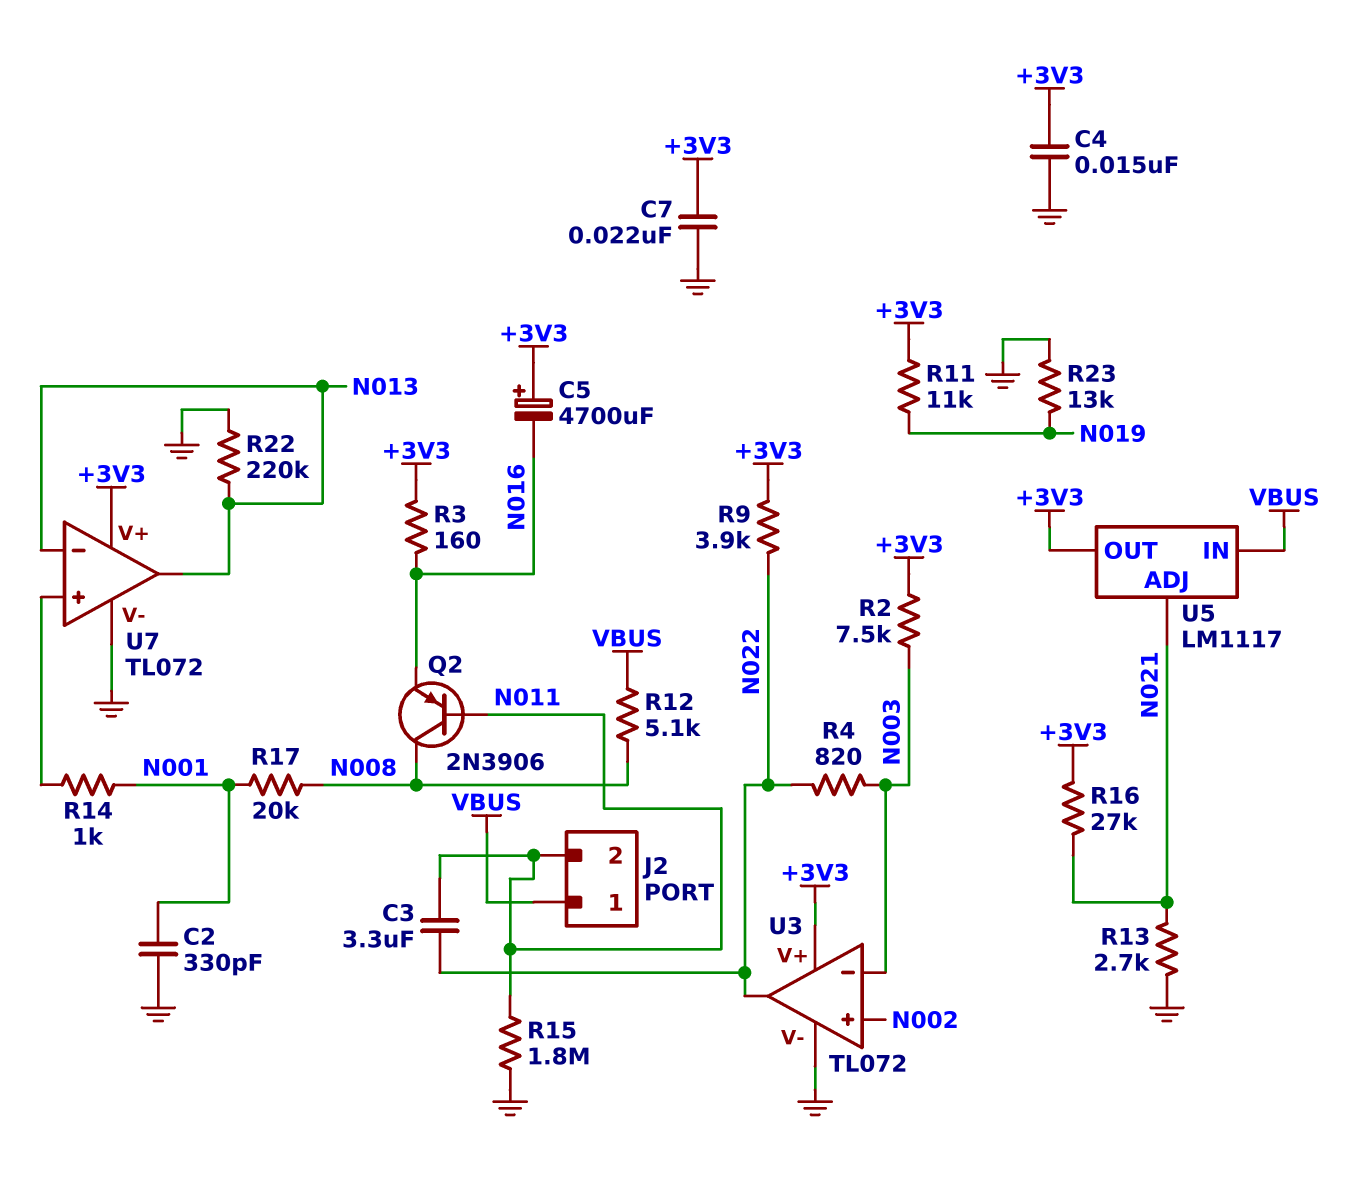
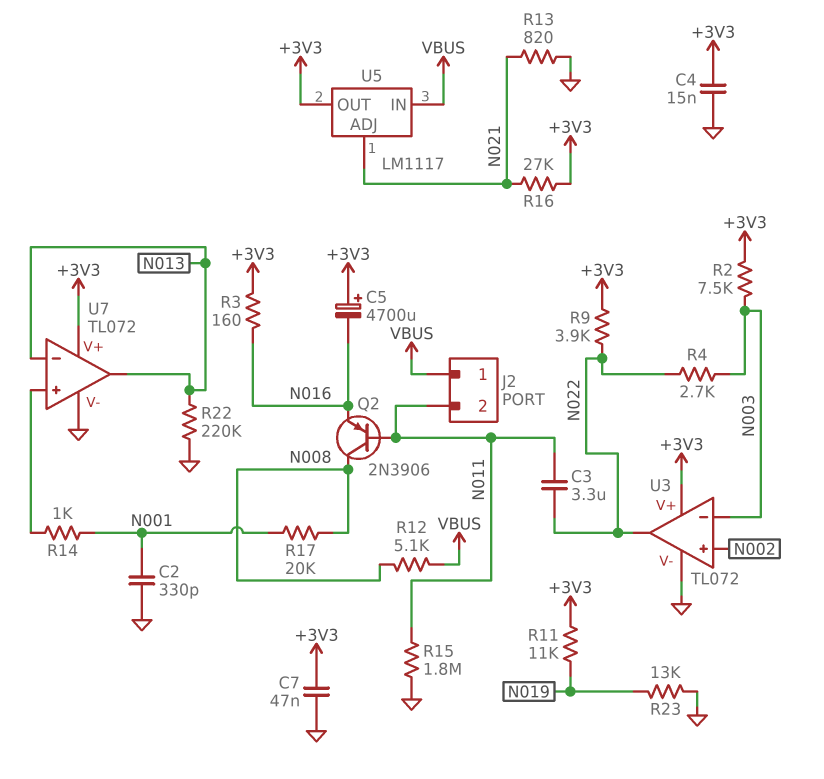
C7: 22nF (+3V3, GND) -> 47nF (+3V3, GND)
R4: 820 (N003, N022) -> 2.7k (N003, N022)
R13: 2.7k (GND, N021) -> 820 (GND, N021)

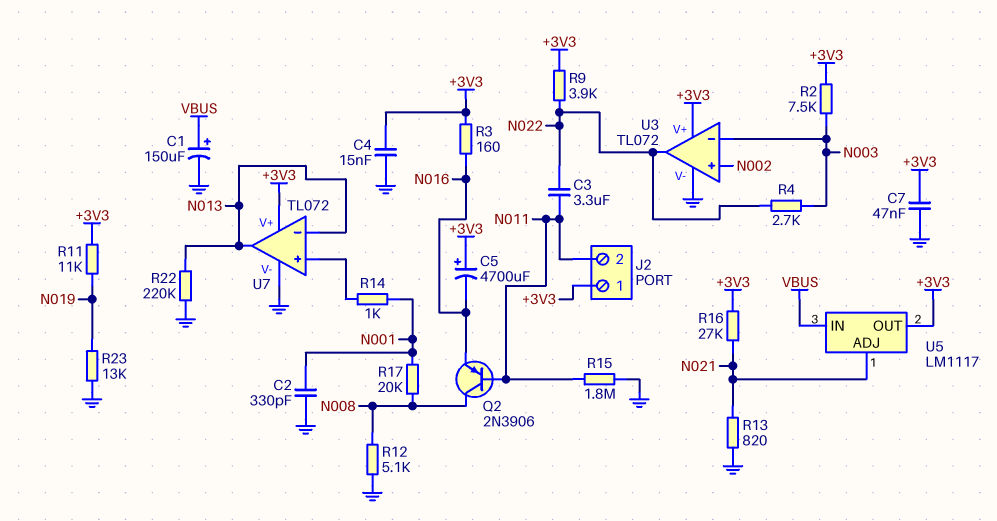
C1: none -> 150uF (plus VBUS, minus GND)
J2 pin 1: VBUS -> +3V3
R12: 5.1k (N008, VBUS) -> 5.1k (GND, N008)

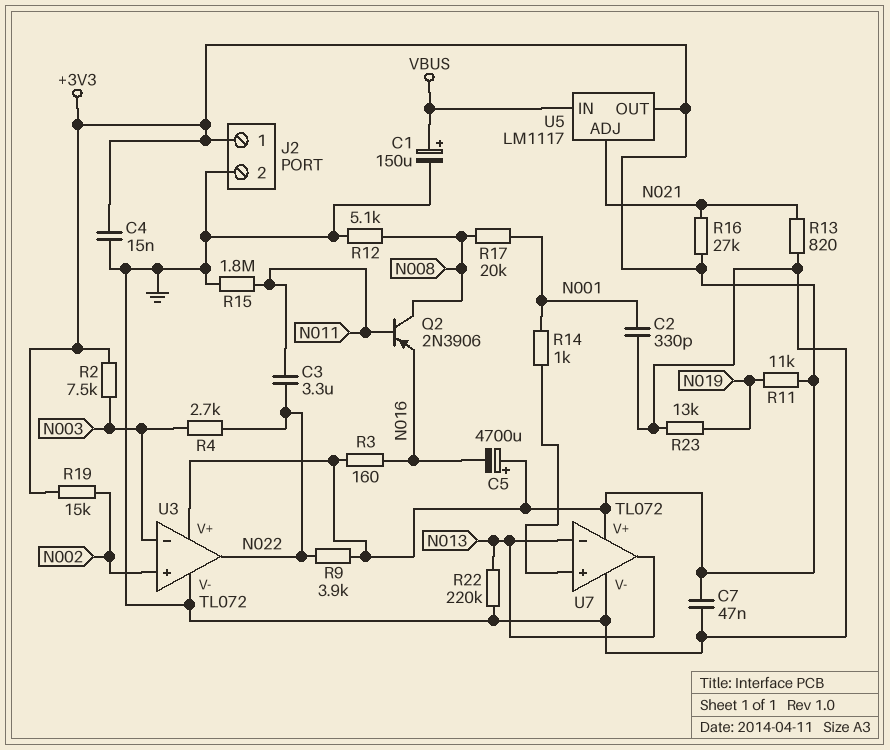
J2 pin 2: N011 -> GND
R19: none -> 15k (+3V3, N002)

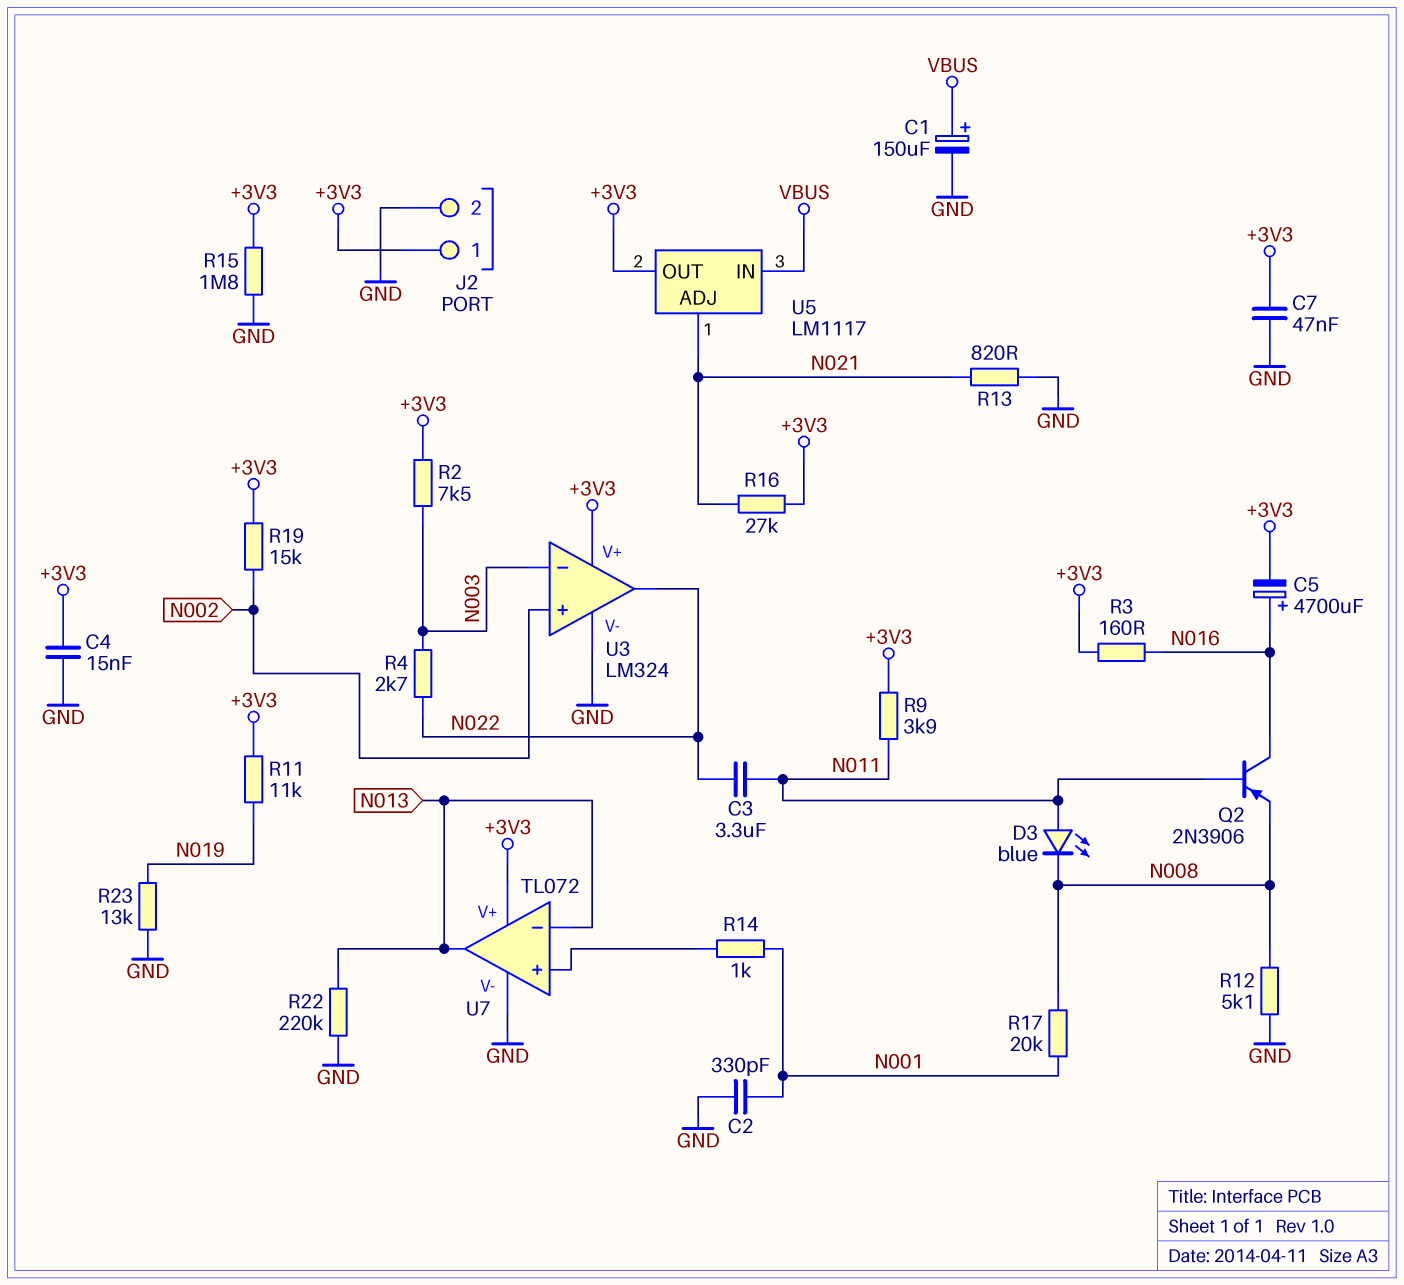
C5: 4700uF (plus +3V3, minus N016) -> 4700uF (plus N016, minus +3V3)
D3: none -> LED blue (A N011, K N008)
Q2: PNP 2N3906 (B N011, C N008, E N016) -> PNP 2N3906 (B N011, C N016, E N008)
R9: 3.9k (+3V3, N022) -> 3.9k (+3V3, N011)
R15: 1.8M (GND, N011) -> 1.8M (+3V3, GND)
U3: TL072 -> LM324

